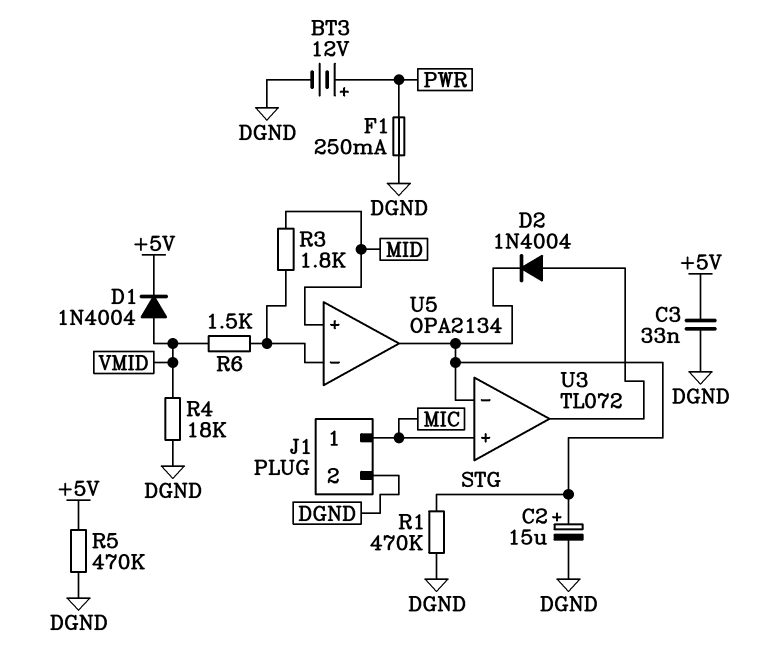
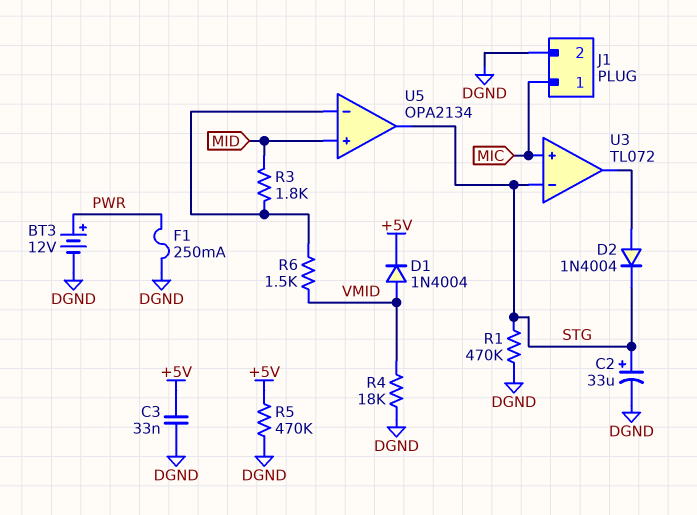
C2: 15uF (plus STG, minus DGND) -> 33uF (plus STG, minus DGND)

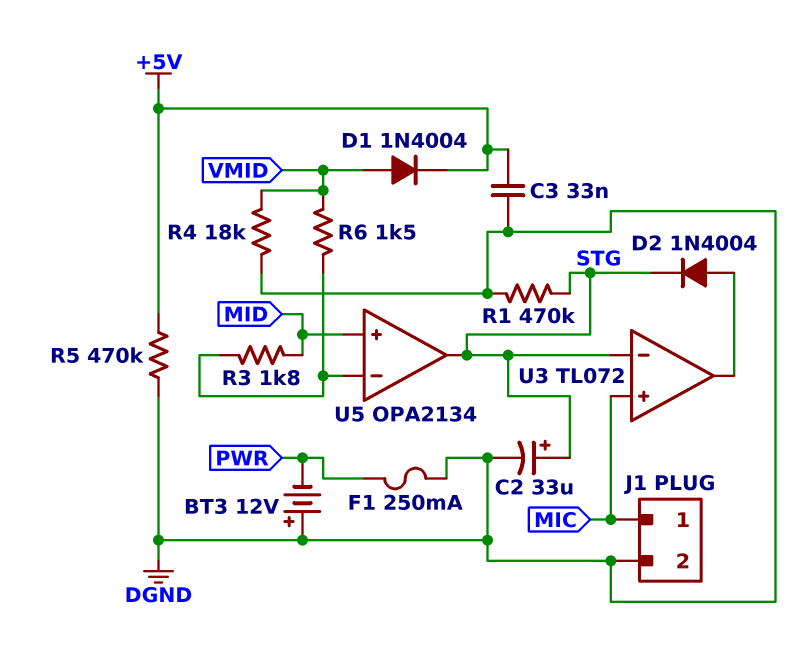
BT3: 12V (plus PWR, minus DGND) -> 12V (plus DGND, minus PWR)

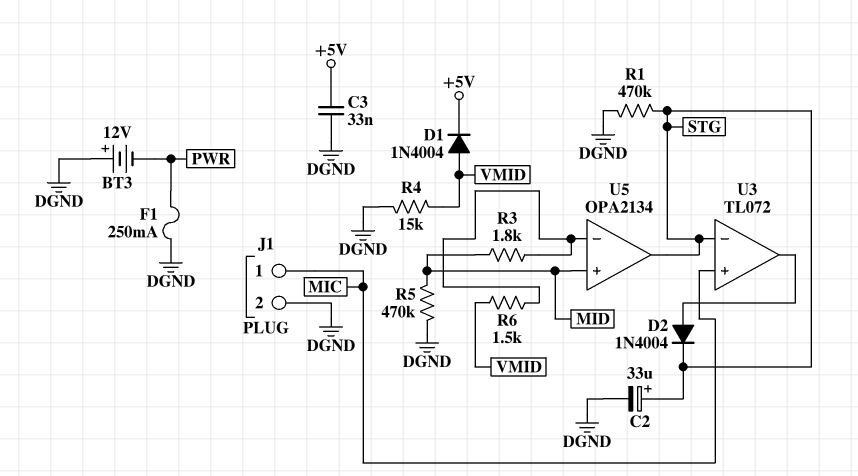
R4: 18k (DGND, VMID) -> 15k (DGND, VMID)
R5: 470k (+5V, DGND) -> 470k (DGND, MID)

